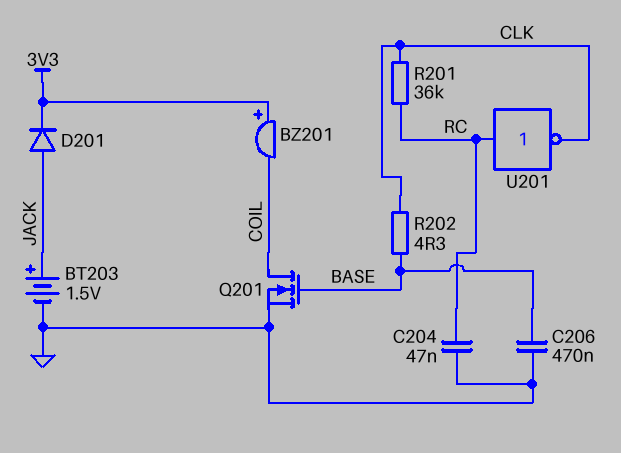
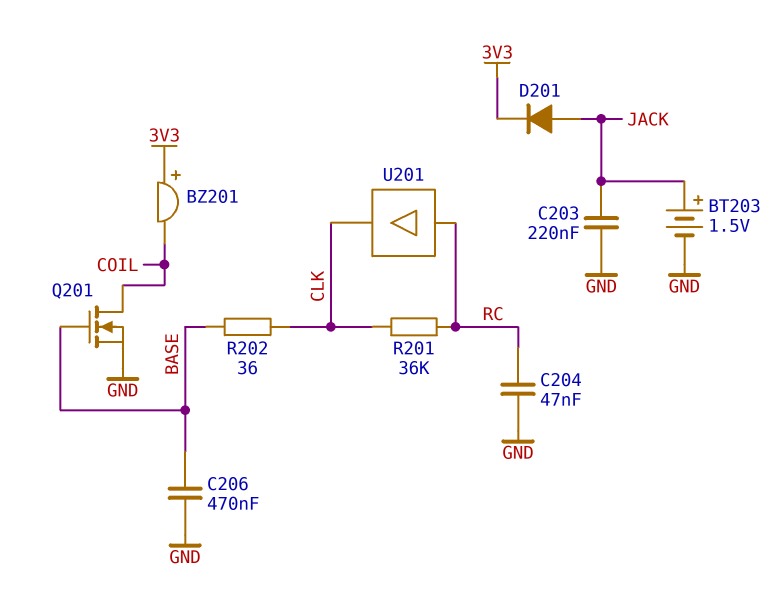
C203: none -> 220nF (GND, JACK)
R202: 4.3 (BASE, CLK) -> 36 (BASE, CLK)
U201: NOT (in RC, out CLK) -> buffer (in RC, out CLK)

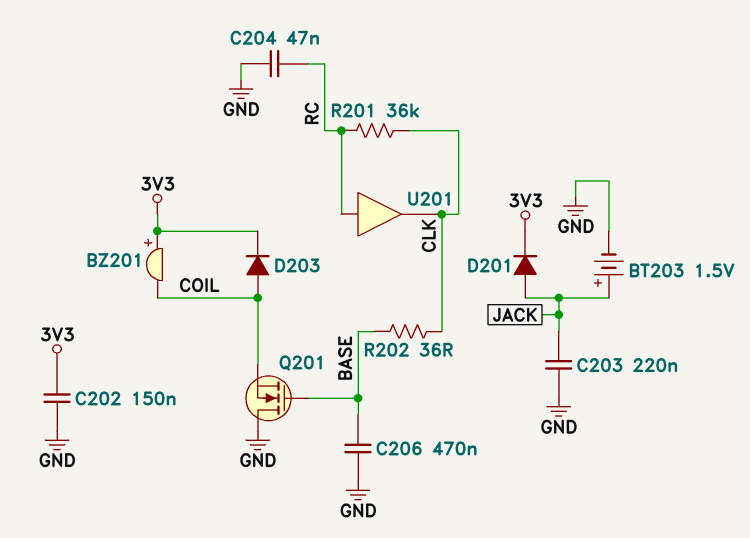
C202: none -> 150nF (3V3, GND)
D203: none -> diode (A COIL, K 3V3)
Q201: NMOS (G BASE, D COIL, S GND) -> NMOS (G BASE, D GND, S COIL)

